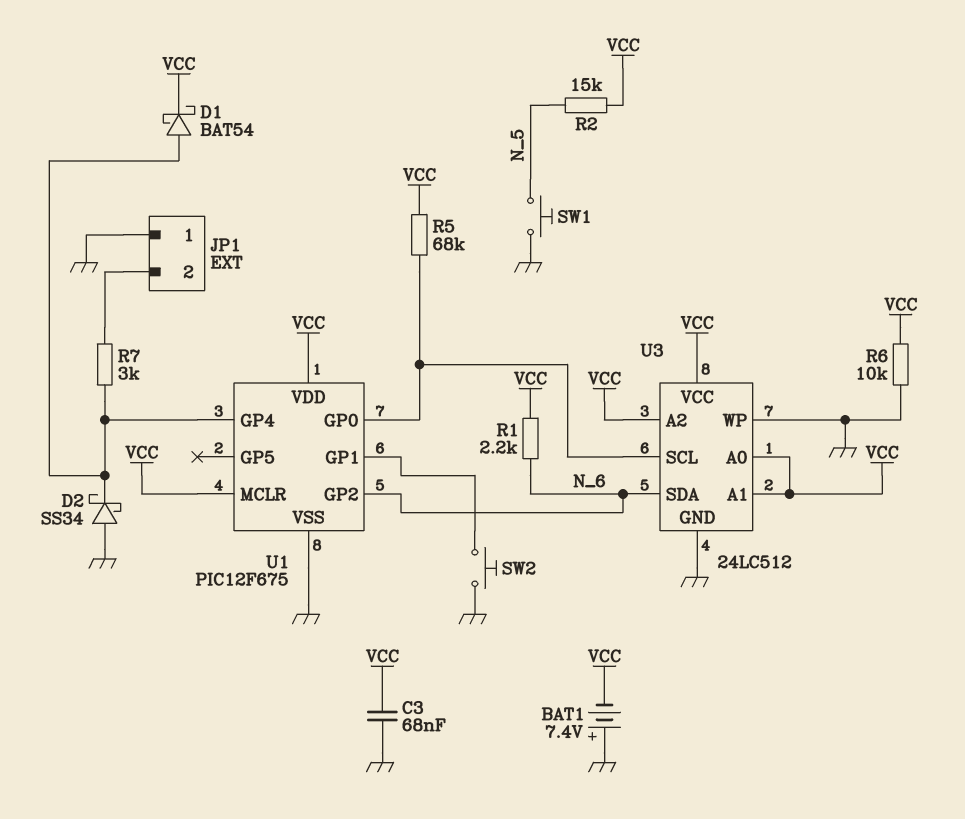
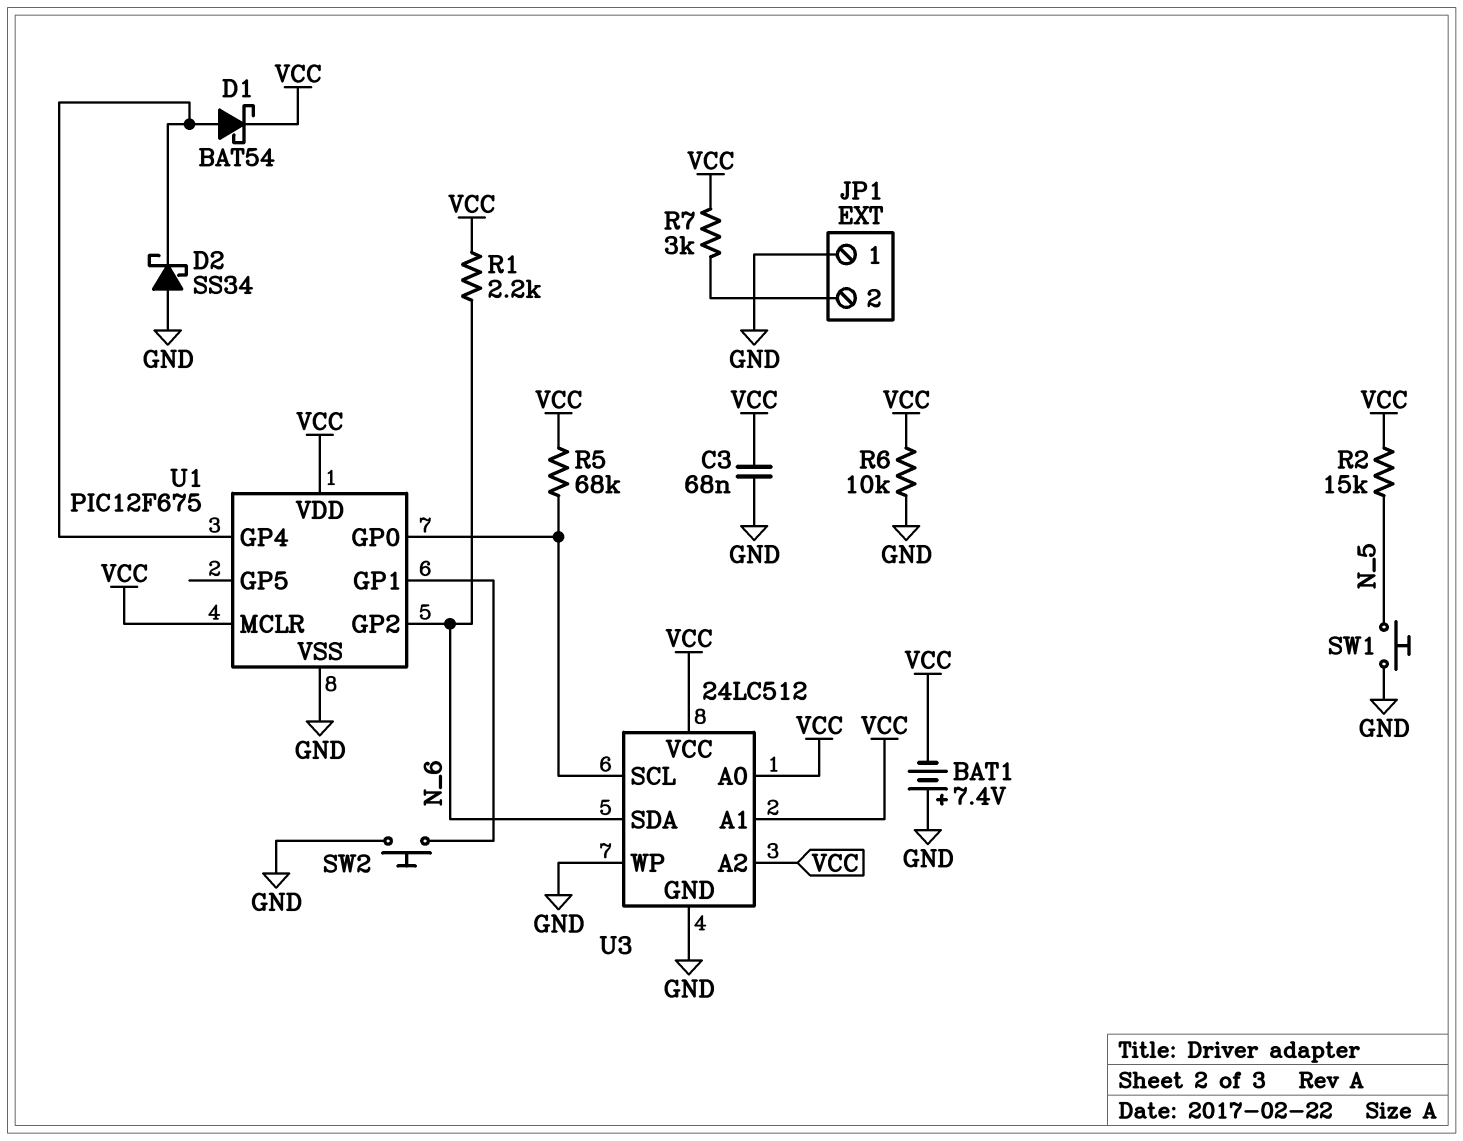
R7: 3k (JP1/2, U1/GP4) -> 3k (JP1/2, VCC)

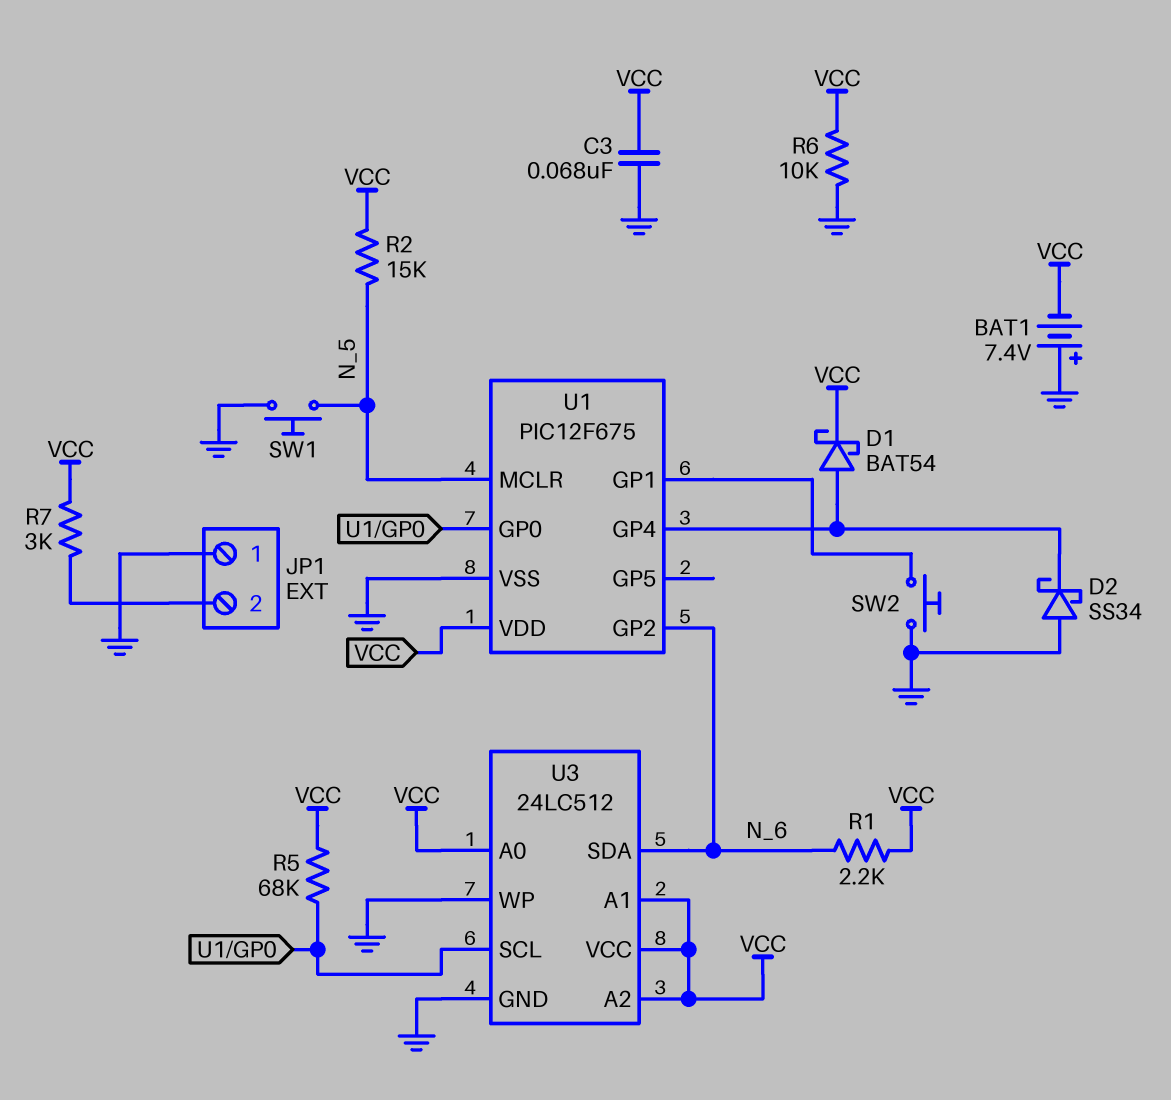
U1 pin MCLR: VCC -> N_5

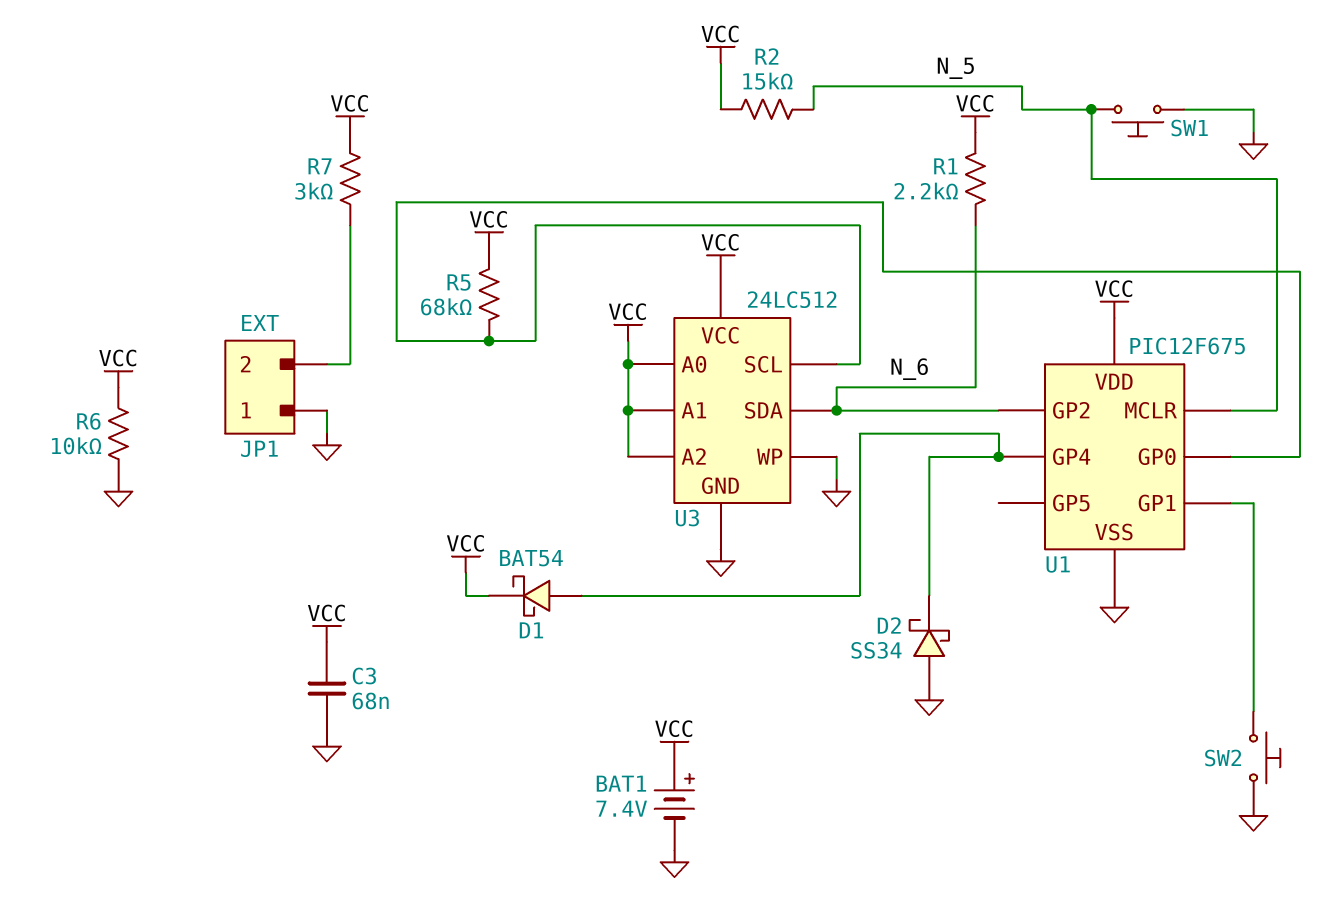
BAT1: 7.4V (plus GND, minus VCC) -> 7.4V (plus VCC, minus GND)

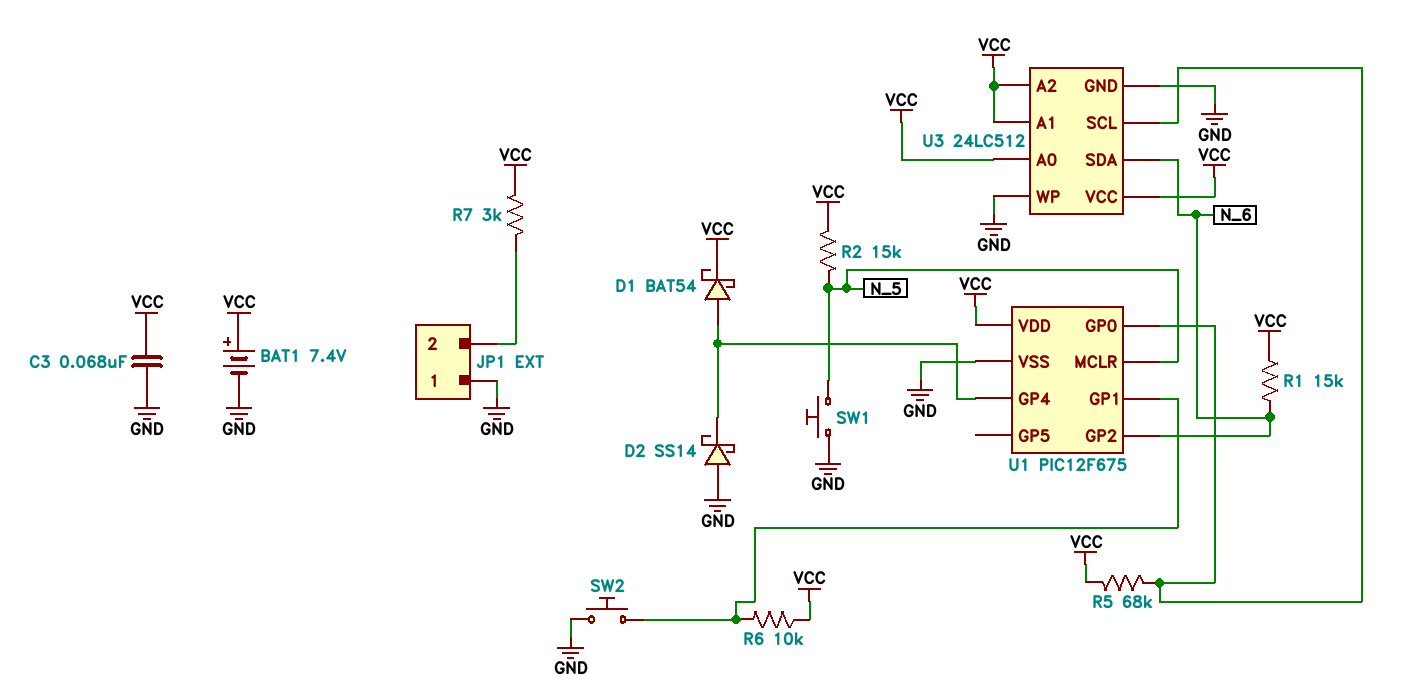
D2: schottky SS34 (A GND, K U1/GP4) -> schottky SS14 (A GND, K U1/GP4)
R1: 2.2k (N_6, VCC) -> 15k (N_6, VCC)
R6: 10k (GND, VCC) -> 10k (U1/GP1, VCC)

